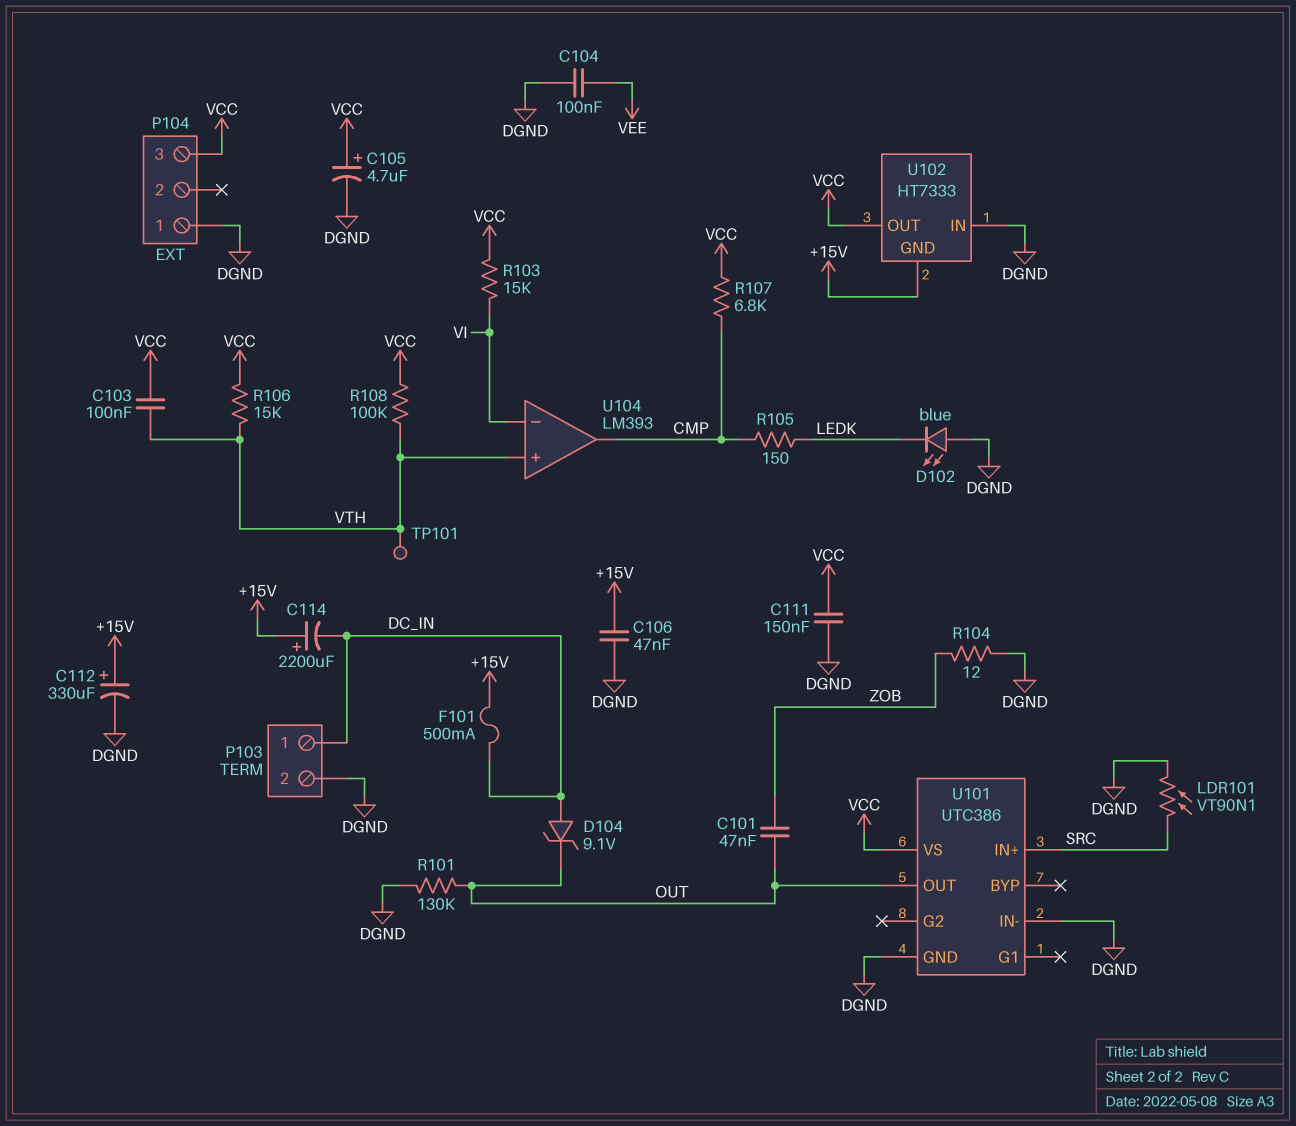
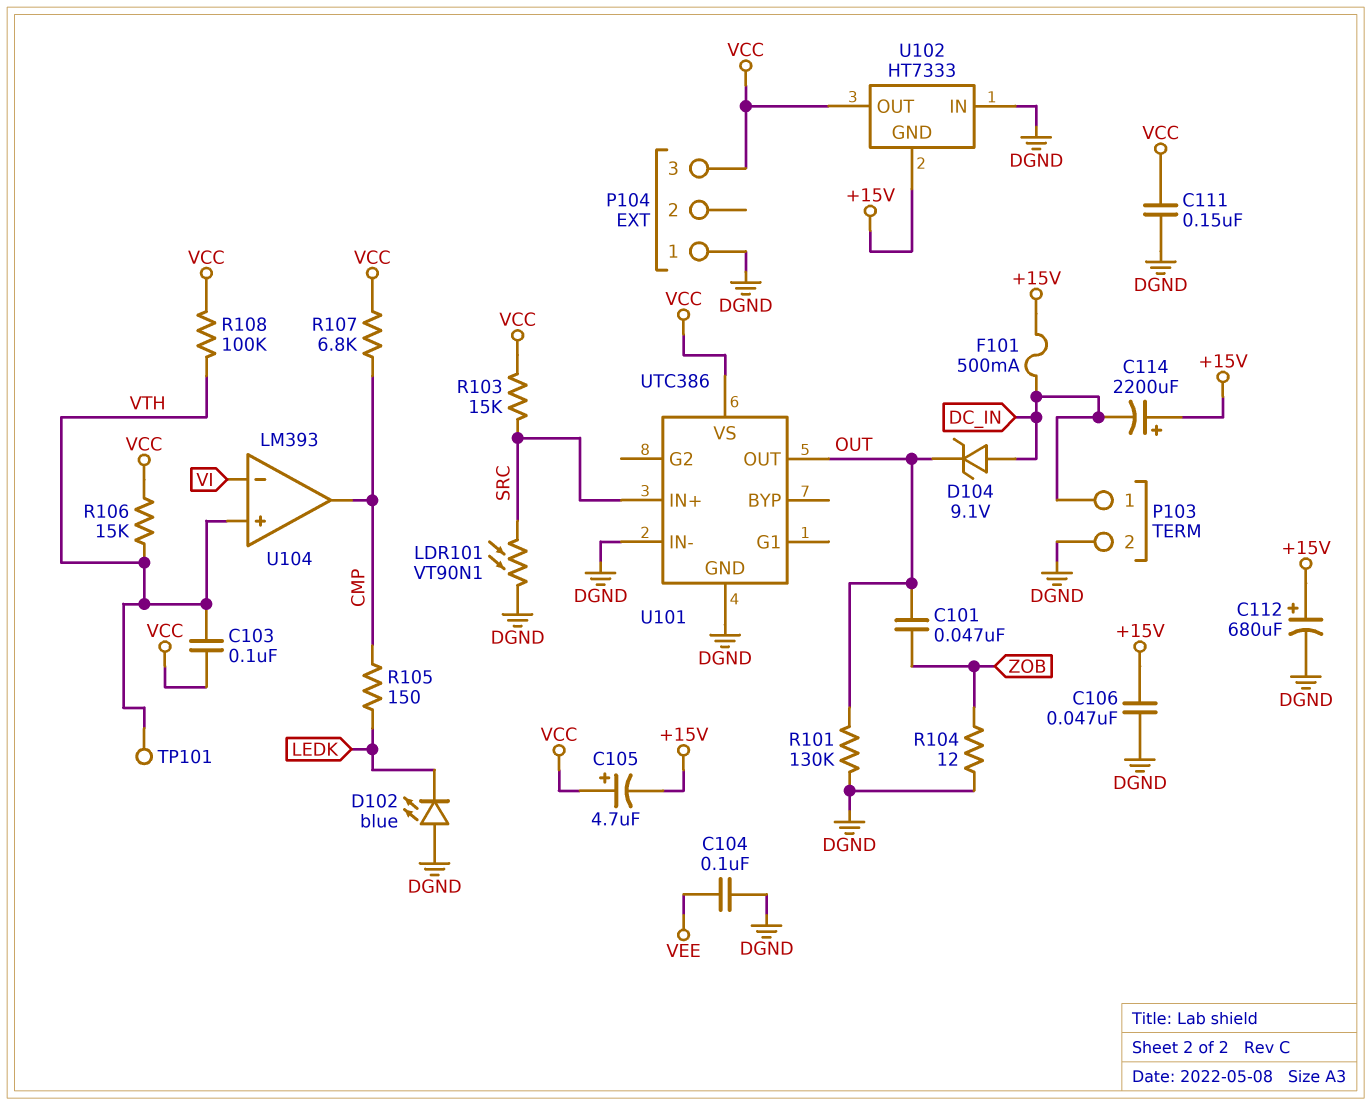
C105: 4.7uF (plus VCC, minus DGND) -> 4.7uF (plus VCC, minus +15V)
C112: 330uF (plus +15V, minus DGND) -> 680uF (plus +15V, minus DGND)
R103: 15k (VCC, VI) -> 15k (SRC, VCC)

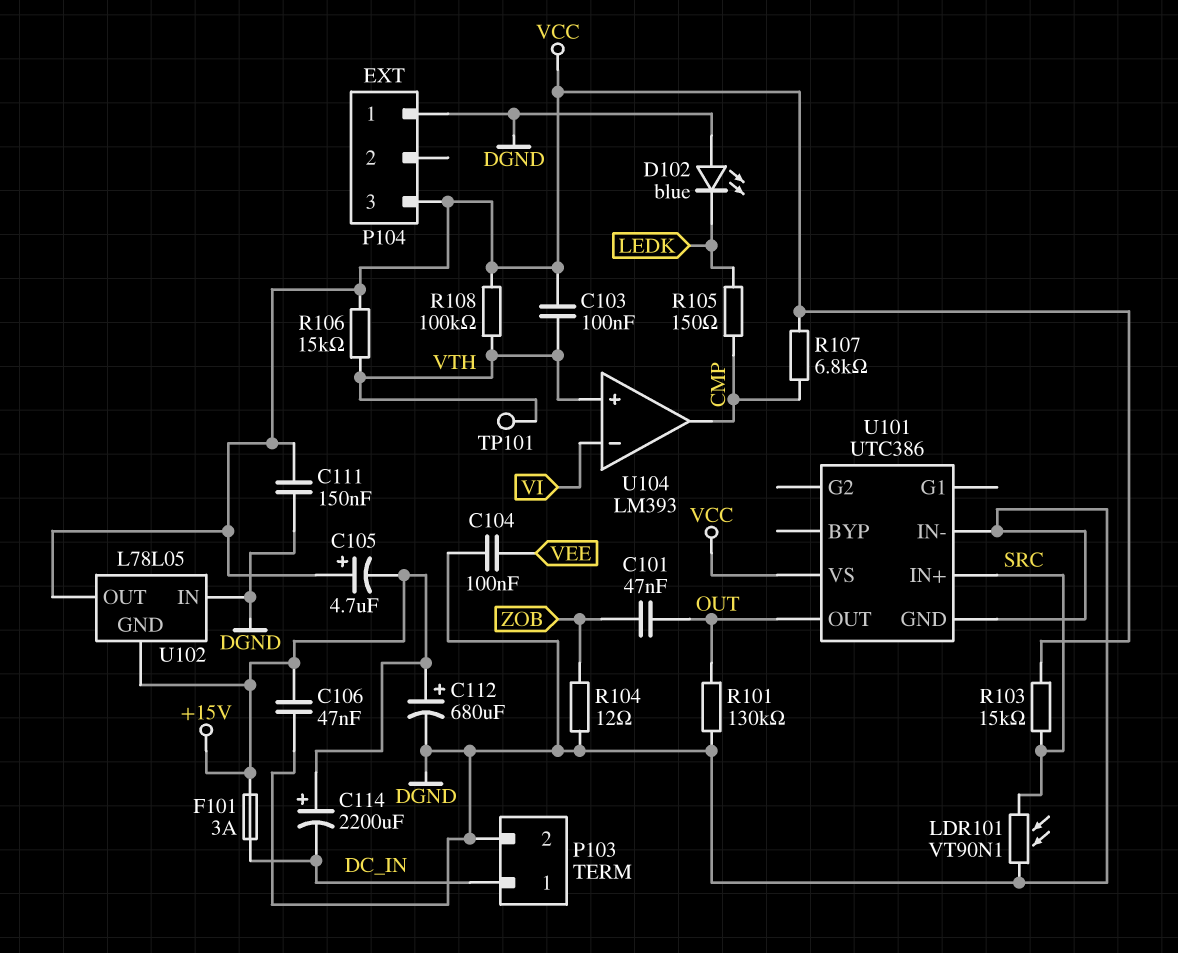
D104: zener 9.1V (A DC_IN, K OUT) -> none
F101: 500mA (+15V, DC_IN) -> 3A (+15V, DC_IN)
U102: HT7333 -> L78L05

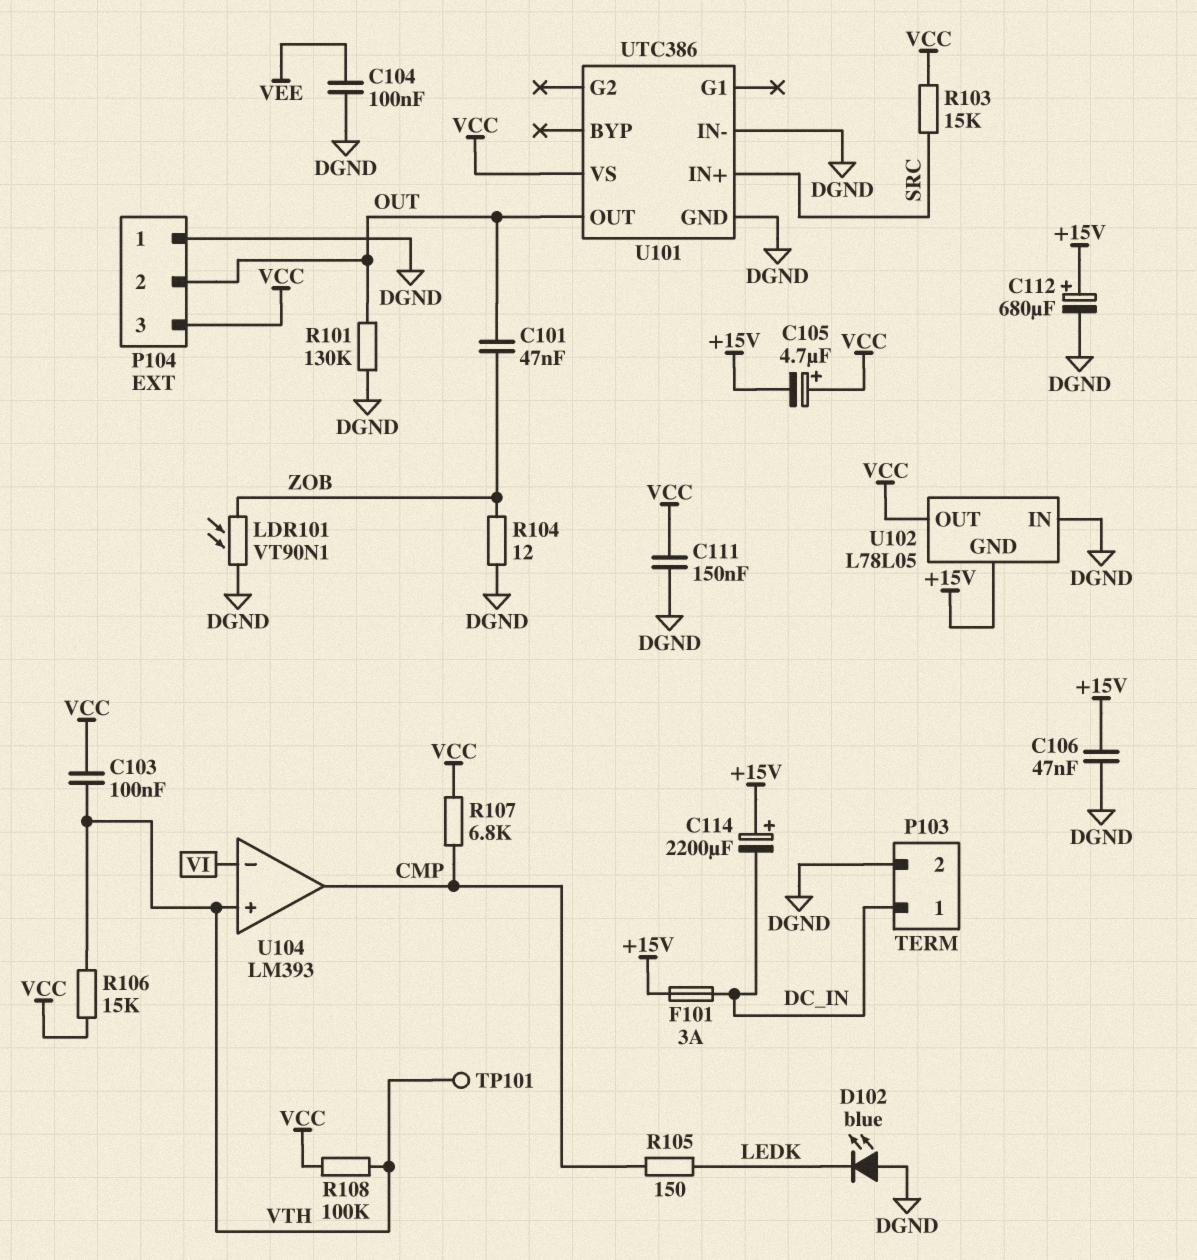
LDR101: VT90N1 (DGND, SRC) -> VT90N1 (DGND, ZOB)
P104 pin 2: none -> OUT

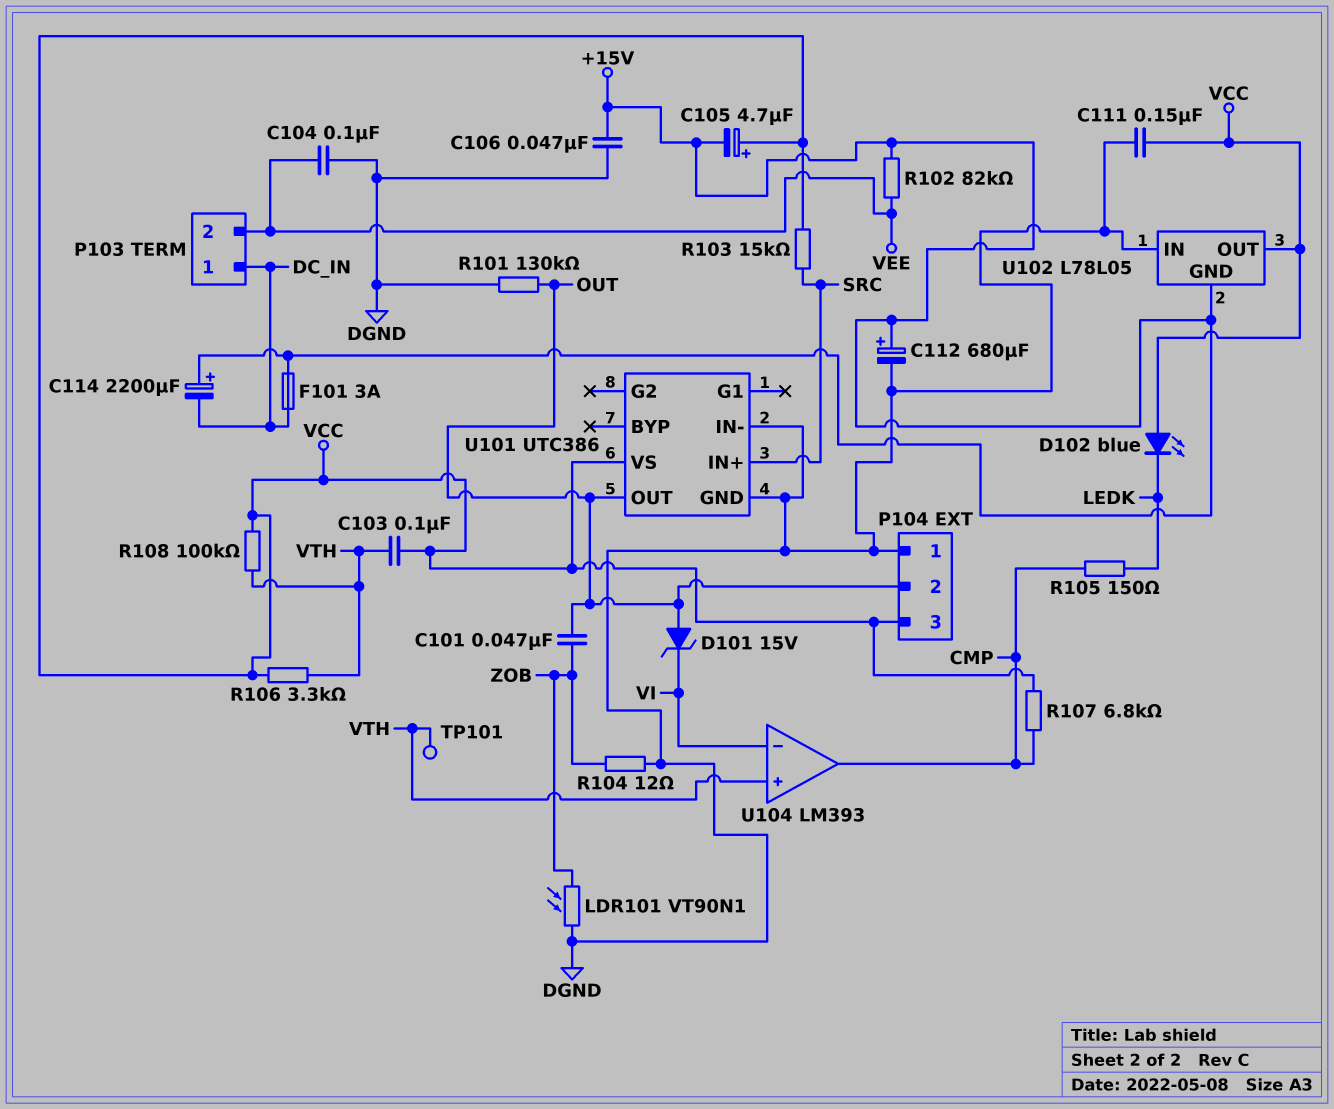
D101: none -> zener 15V (A OUT, K VI)
D102: LED blue (A DGND, K LEDK) -> LED blue (A VCC, K LEDK)
P103 pin 2: DGND -> VEE
R102: none -> 82k (+15V, VEE)
R106: 15k (VCC, VTH) -> 3.3k (VCC, VTH)

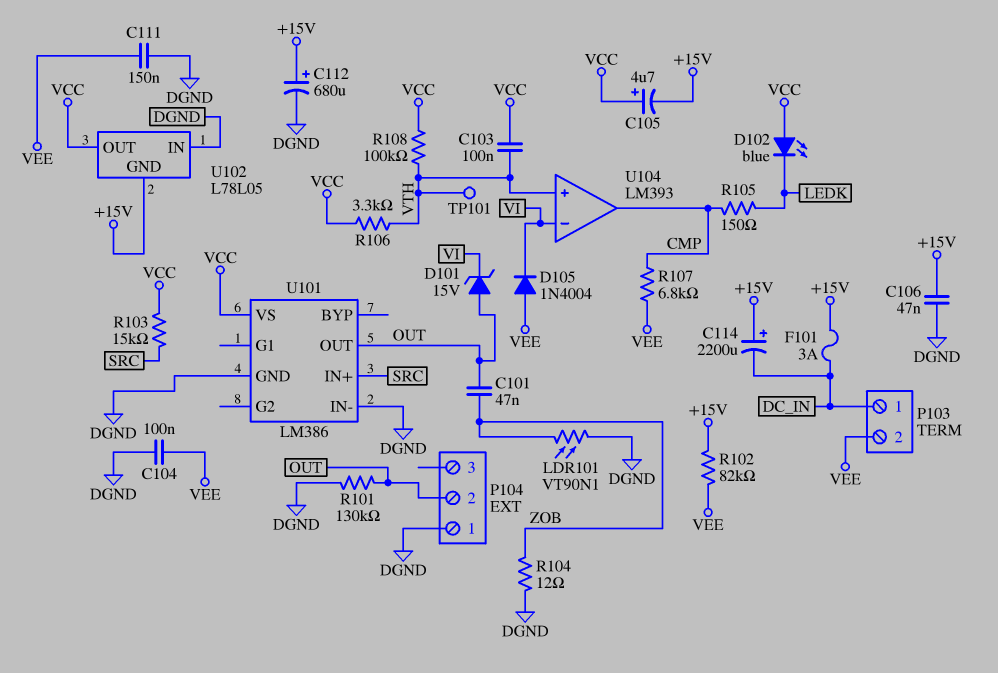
C111: 150nF (DGND, VCC) -> 150nF (DGND, VEE)
D105: none -> diode 1N4004 (A VEE, K VI)
P104 pin 3: VCC -> none
R107: 6.8k (CMP, VCC) -> 6.8k (CMP, VEE)
U101: UTC386 -> LM386

